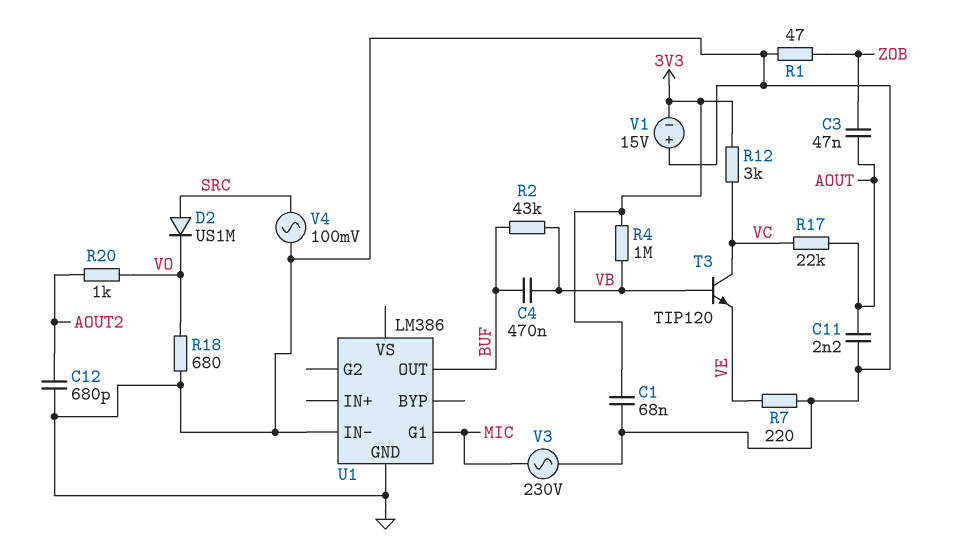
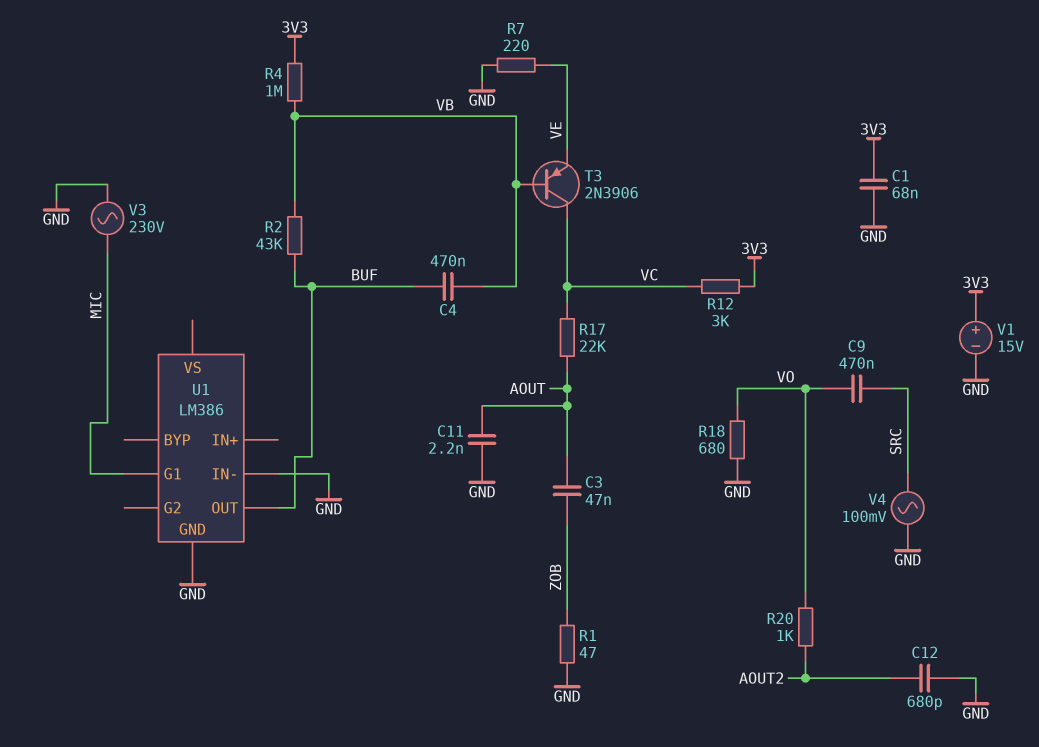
C9: none -> 470nF (SRC, VO)
D2: diode US1M (A SRC, K VO) -> none
T3: NPN TIP120 (B VB, C VC, E VE) -> PNP 2N3906 (B VB, C VC, E VE)
V1: 15V (plus GND, minus 3V3) -> 15V (plus 3V3, minus GND)

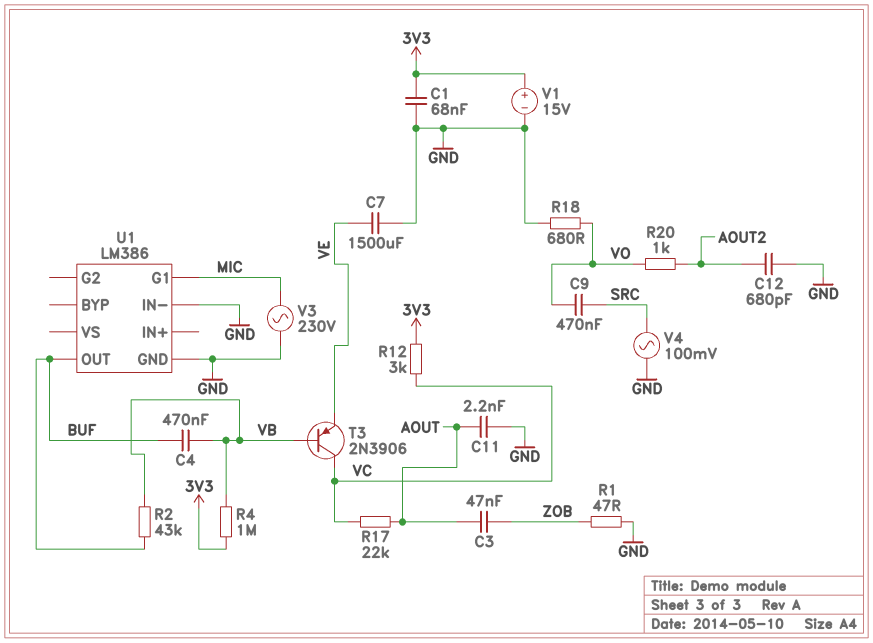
C7: none -> 1500uF (GND, VE)
R7: 220 (GND, VE) -> none

